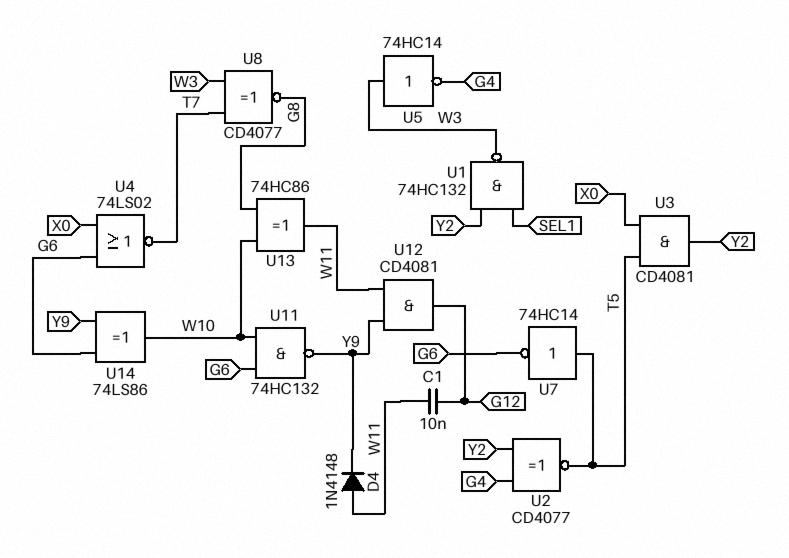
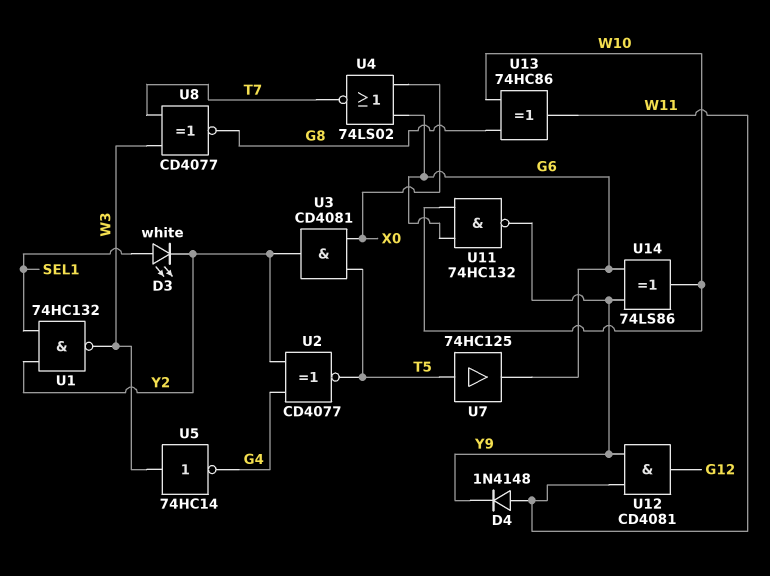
C1: 10nF (G12, W11) -> none
D3: none -> LED white (A SEL1, K Y2)
U7: NOT 74HC14 (in T5, out G6) -> buffer 74HC125 (in T5, out G6)

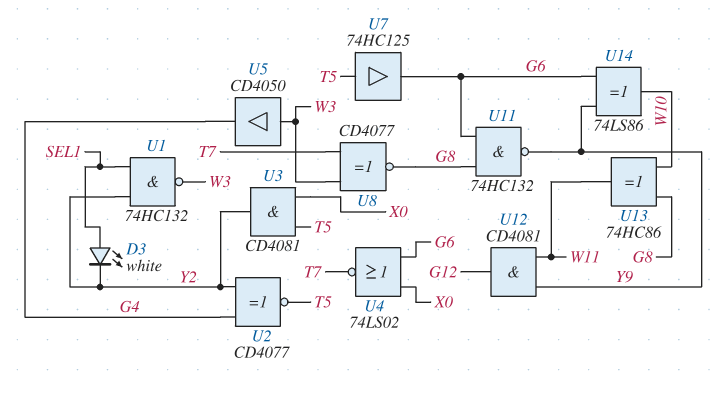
D4: diode 1N4148 (A W11, K Y9) -> none
U5: NOT 74HC14 (in W3, out G4) -> buffer CD4050 (in W3, out G4)
U11: NAND 74HC132 (in G6, in W10, out Y9) -> NAND 74HC132 (in G6, in G8, out Y9)

